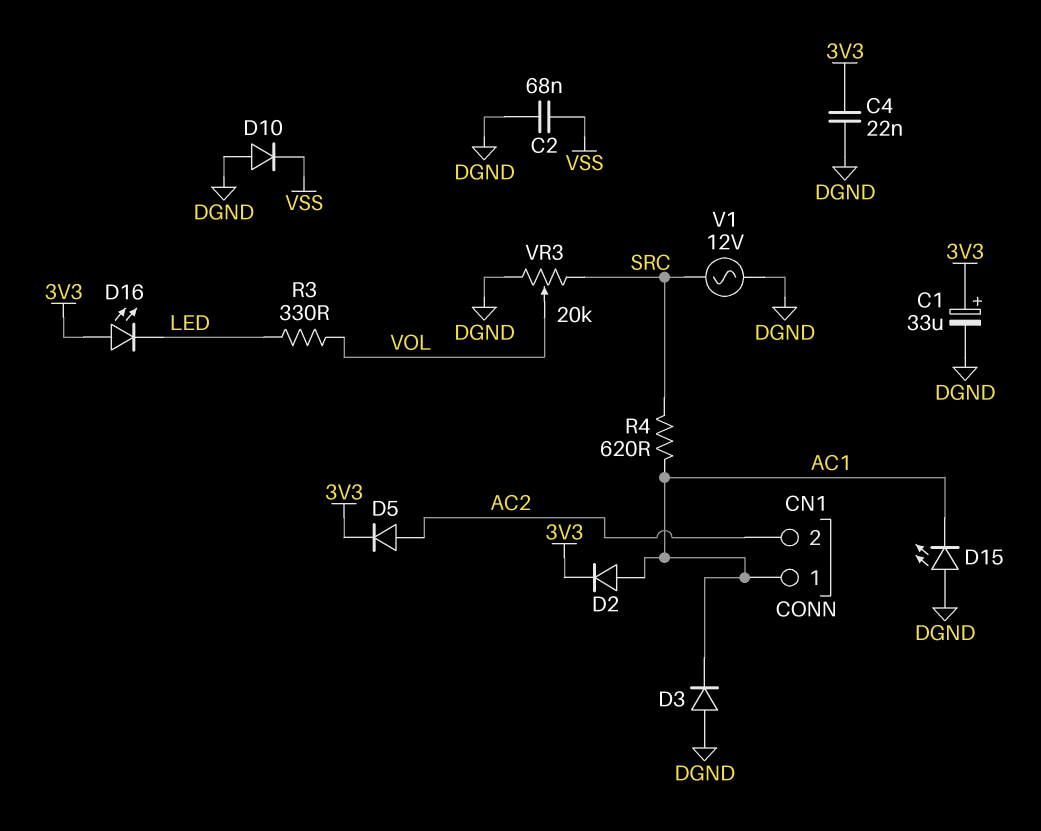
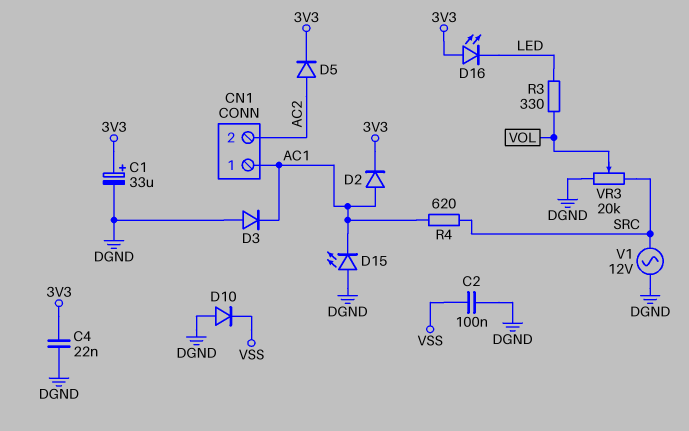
C2: 68nF (DGND, VSS) -> 100nF (DGND, VSS)

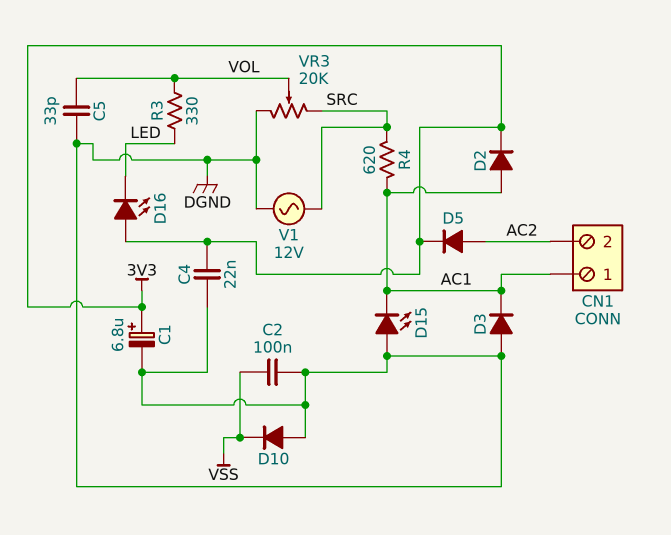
C1: 33uF (plus 3V3, minus DGND) -> 6.8uF (plus 3V3, minus DGND)
C5: none -> 33pF (DGND, VOL)

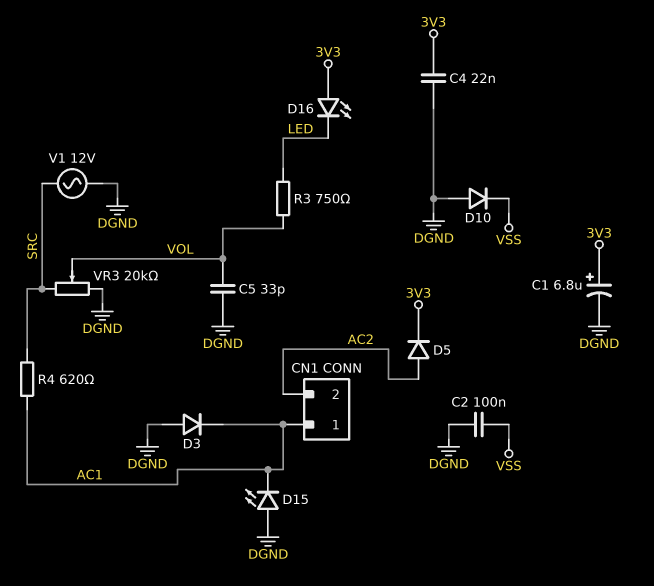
D2: diode (A AC1, K 3V3) -> none
R3: 330 (LED, VOL) -> 750 (LED, VOL)

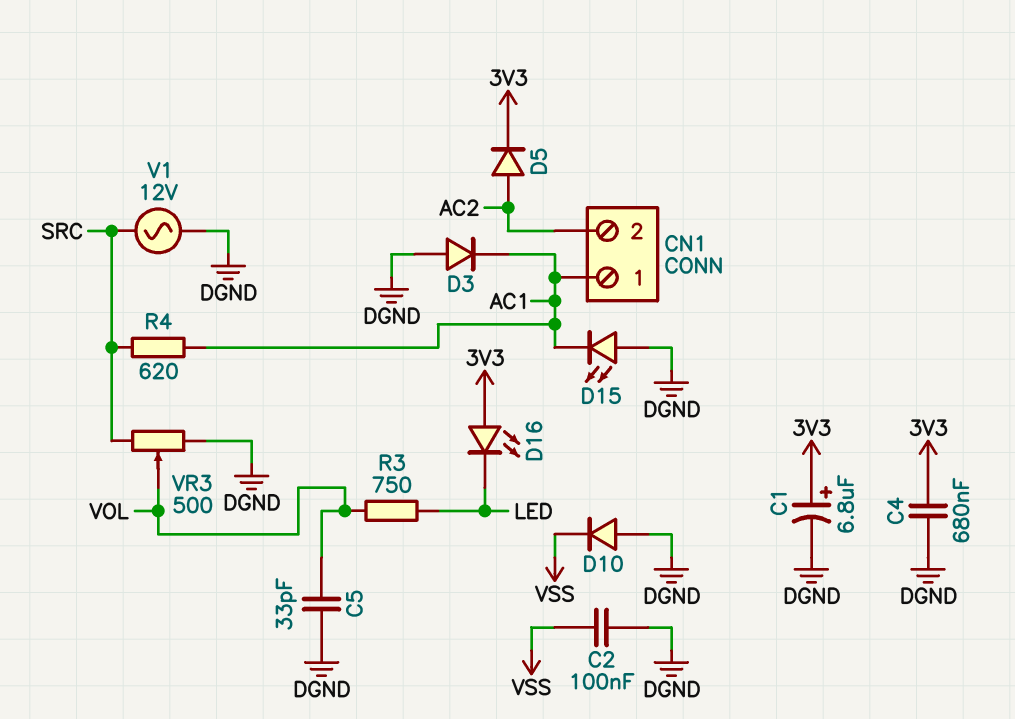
C4: 22nF (3V3, DGND) -> 680nF (3V3, DGND)
VR3: 20k (DGND, SRC, wiper VOL) -> 500 (DGND, SRC, wiper VOL)

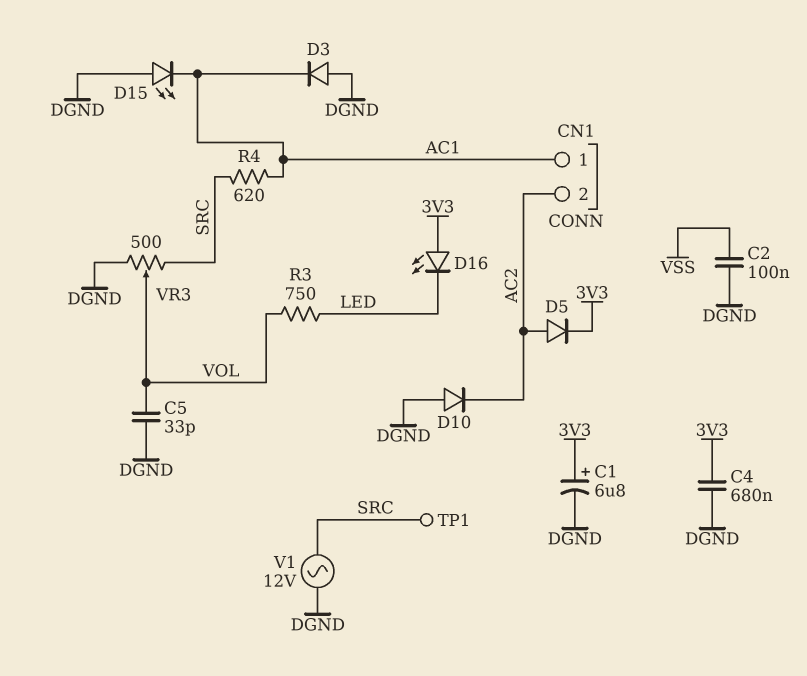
D10: diode (A DGND, K VSS) -> diode (A DGND, K AC2)
TP1: none -> test point (SRC)

